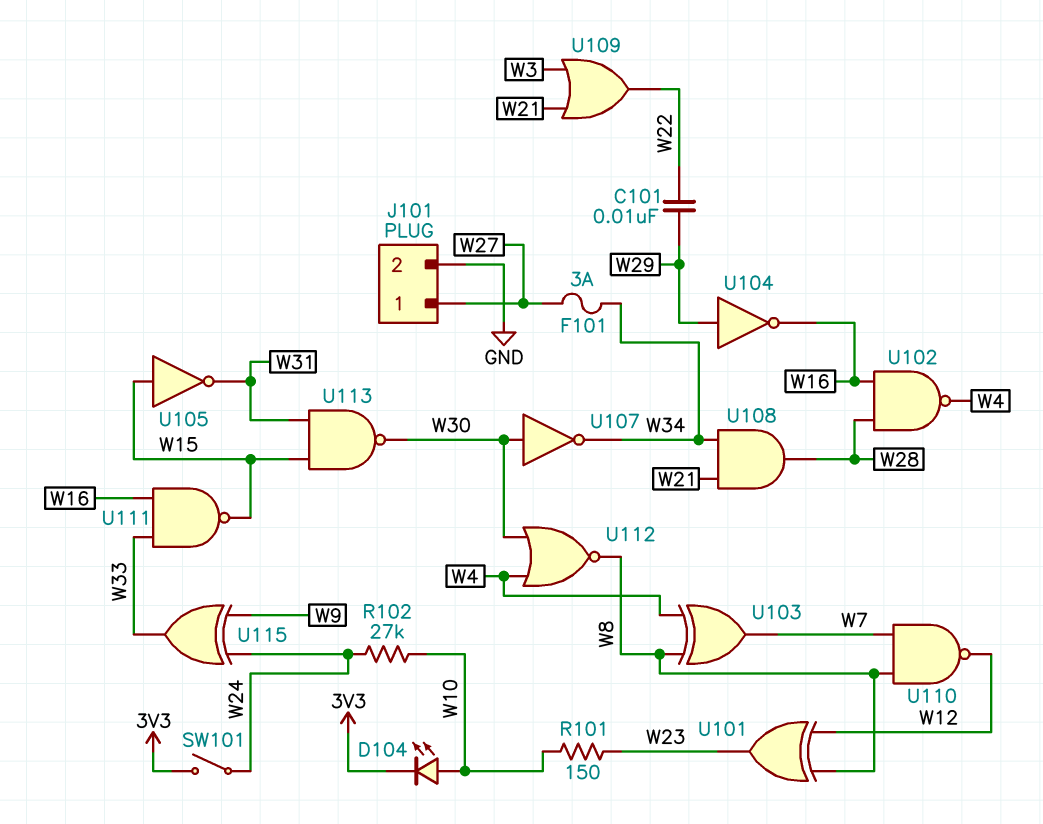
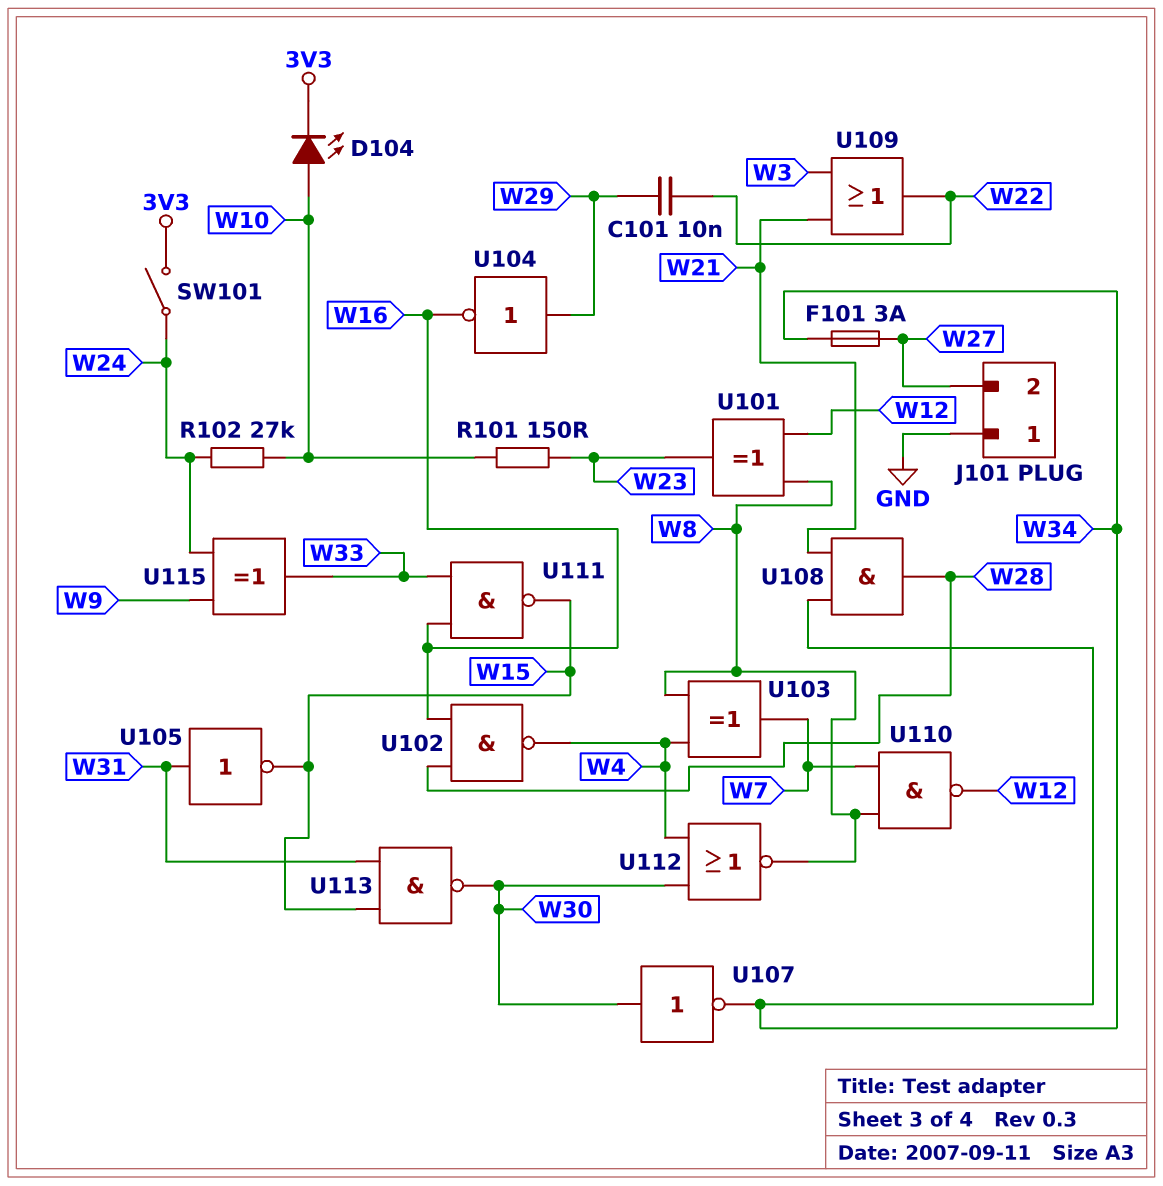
J101 pin 1: W27 -> GND
J101 pin 2: GND -> W27
U105: NOT (in W15, out W31) -> NOT (in W31, out W15)

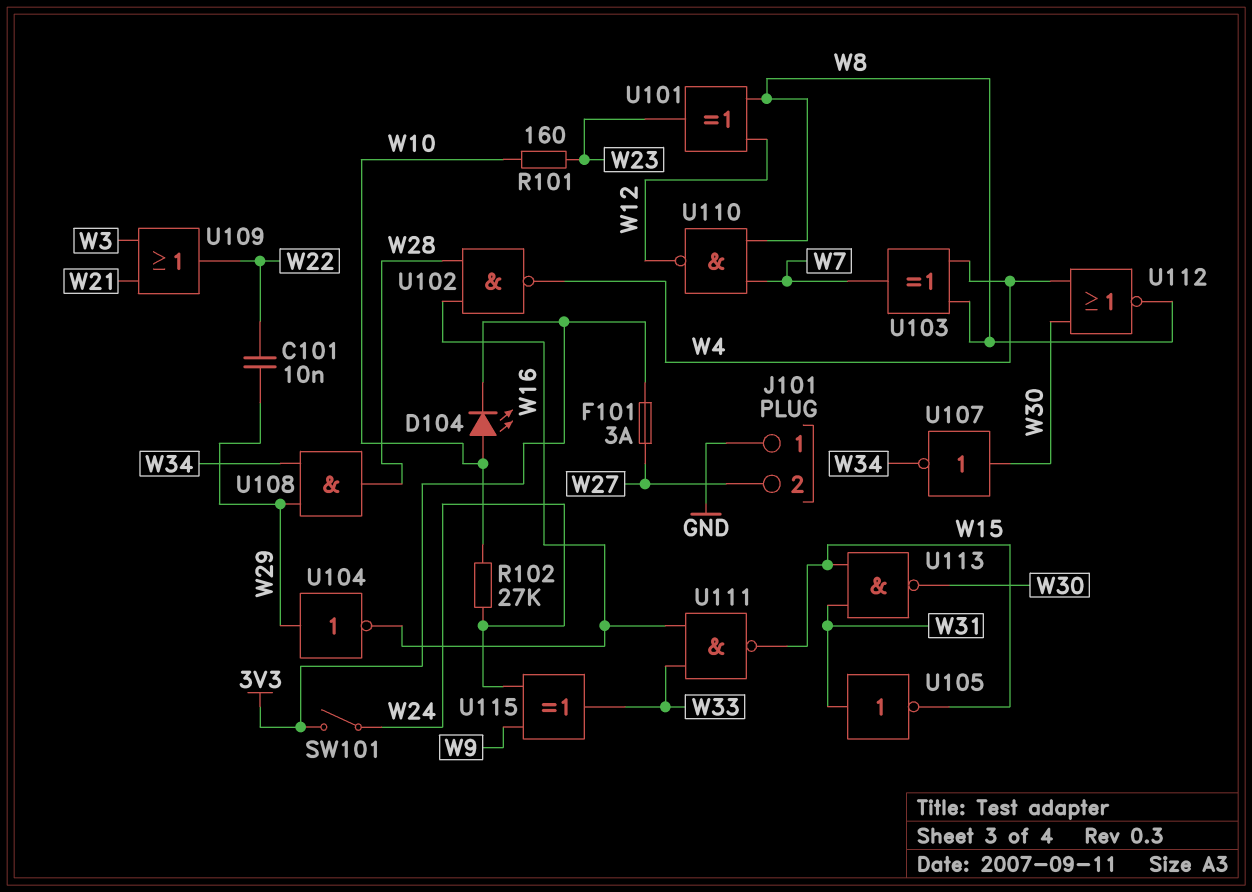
F101: 3A (W27, W34) -> 3A (3V3, W27)
R101: 150 (W10, W23) -> 160 (W10, W23)
U108: AND (in W21, in W34, out W28) -> AND (in W29, in W34, out W28)

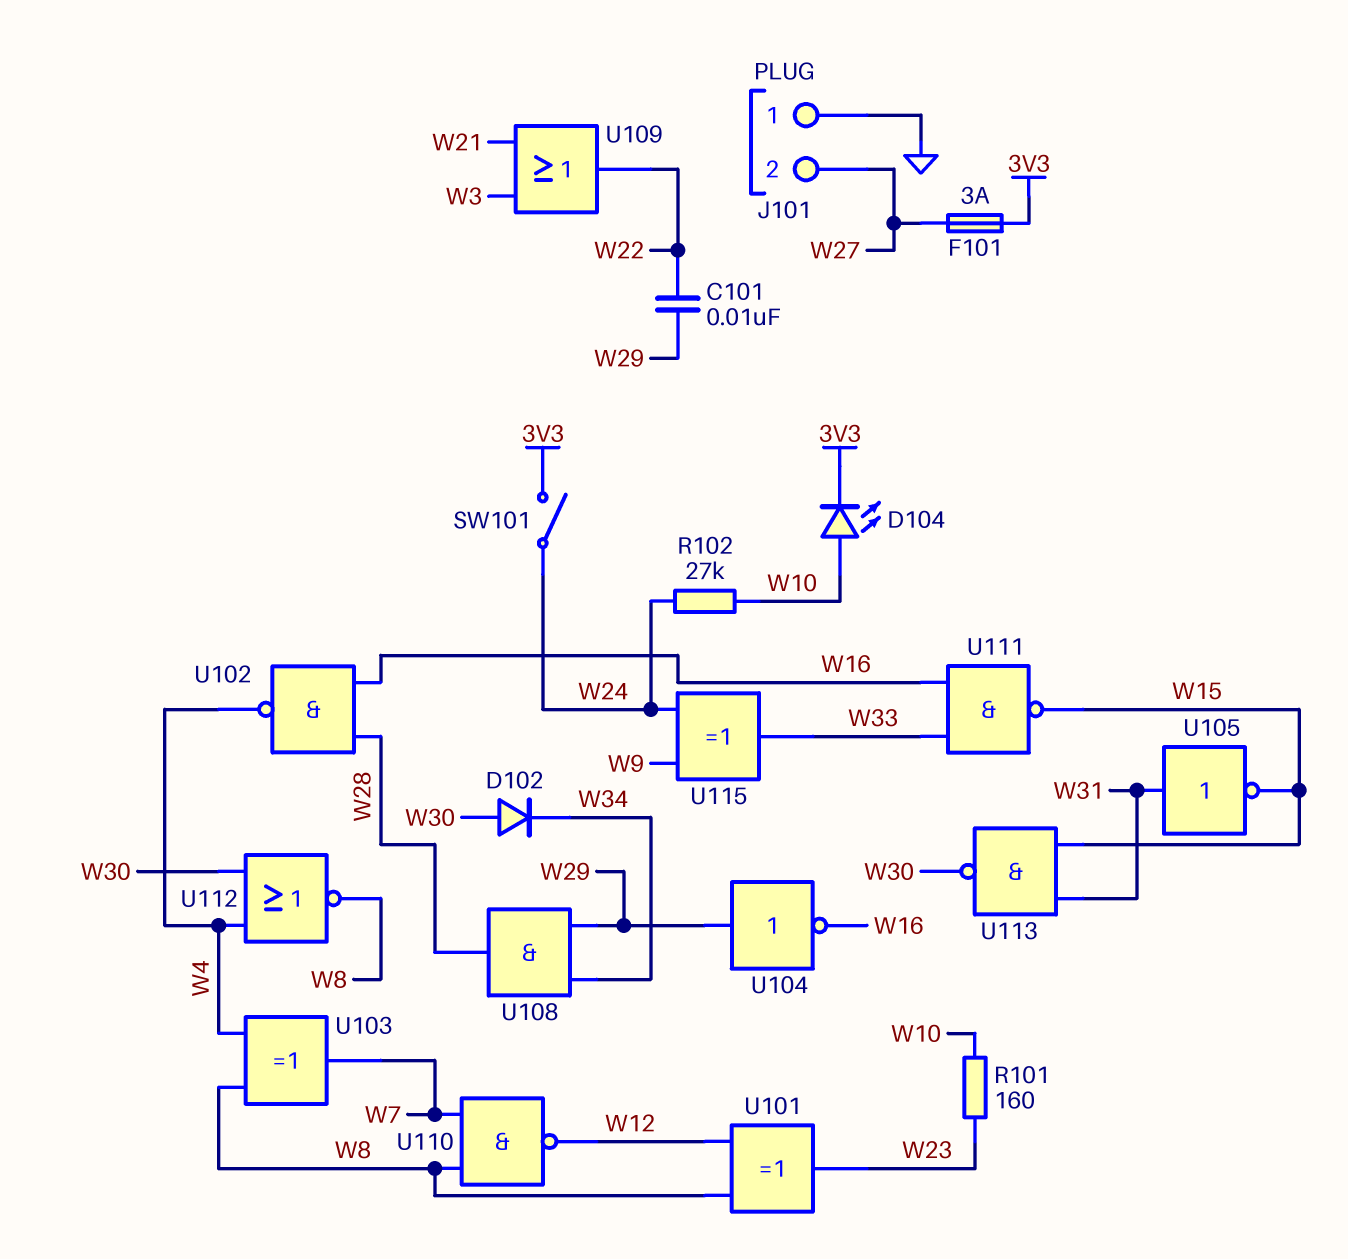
D102: none -> diode (A W30, K W34)
U107: NOT (in W30, out W34) -> none

